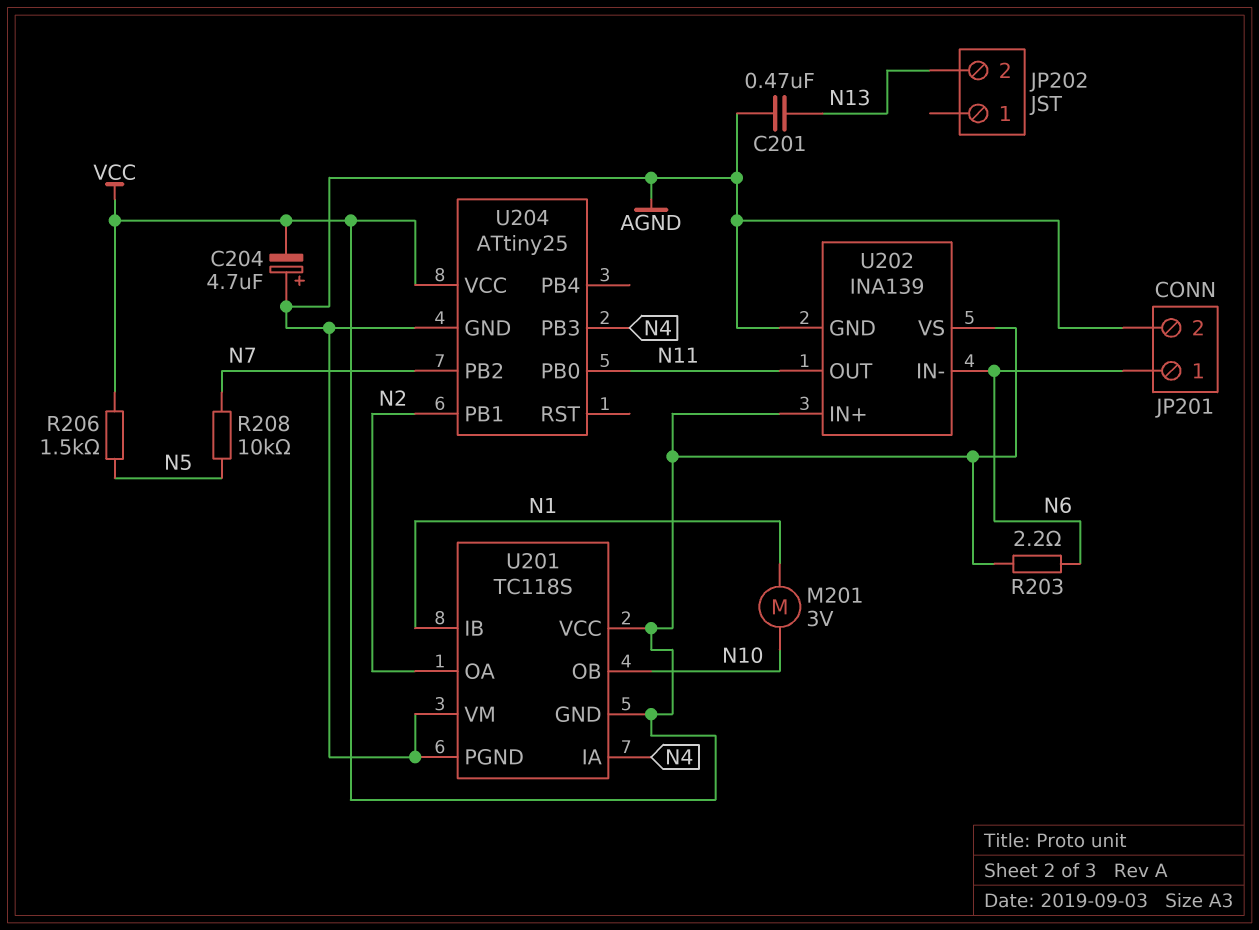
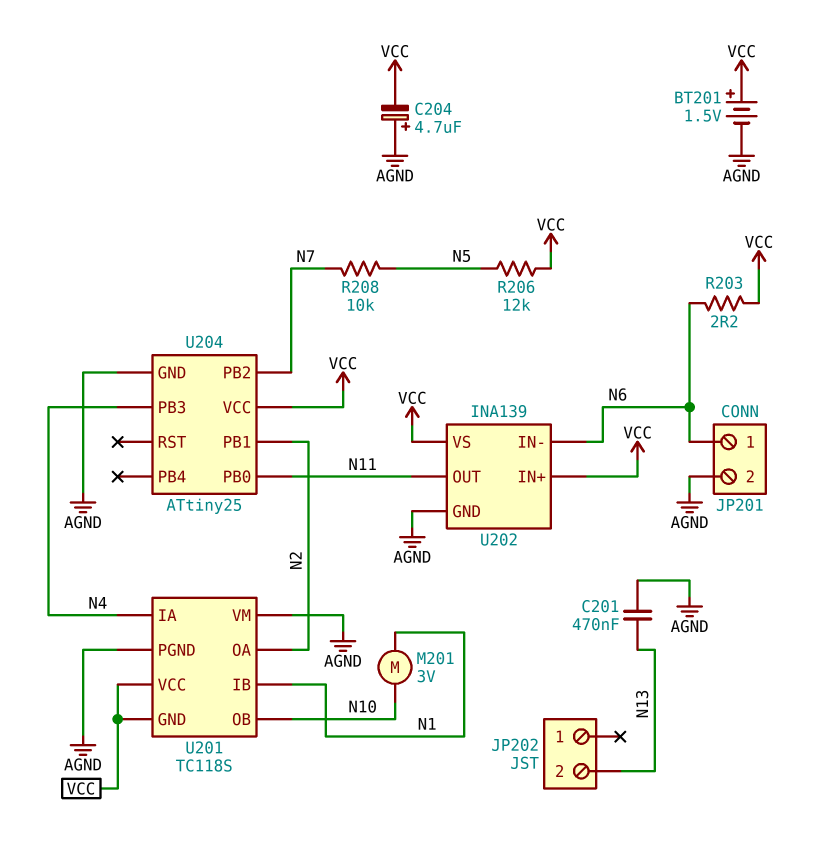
BT201: none -> 1.5V (plus VCC, minus AGND)
R206: 1.5k (N5, VCC) -> 12k (N5, VCC)

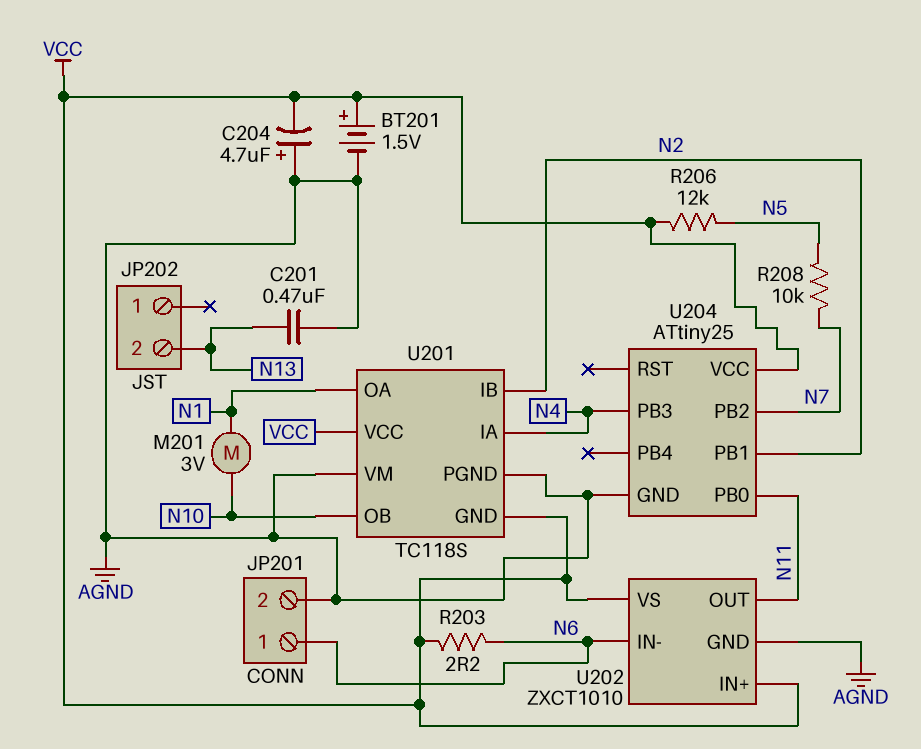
U201 pin IB: N1 -> N2
U201 pin OA: N2 -> N1
U202: INA139 -> ZXCT1010

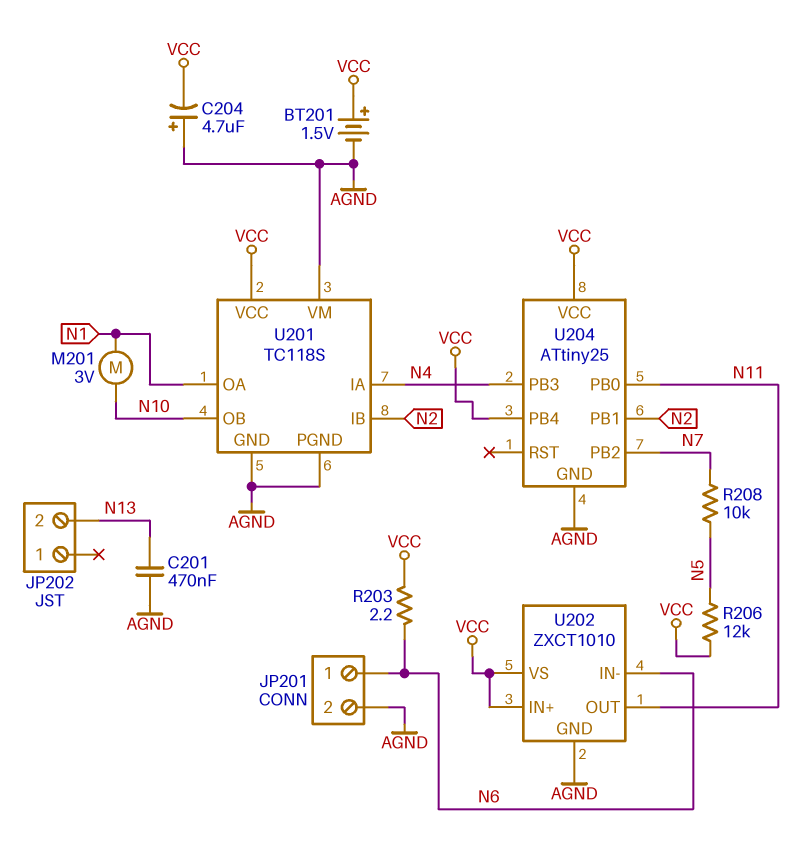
U201 pin GND: VCC -> AGND
U204 pin PB4: none -> VCC

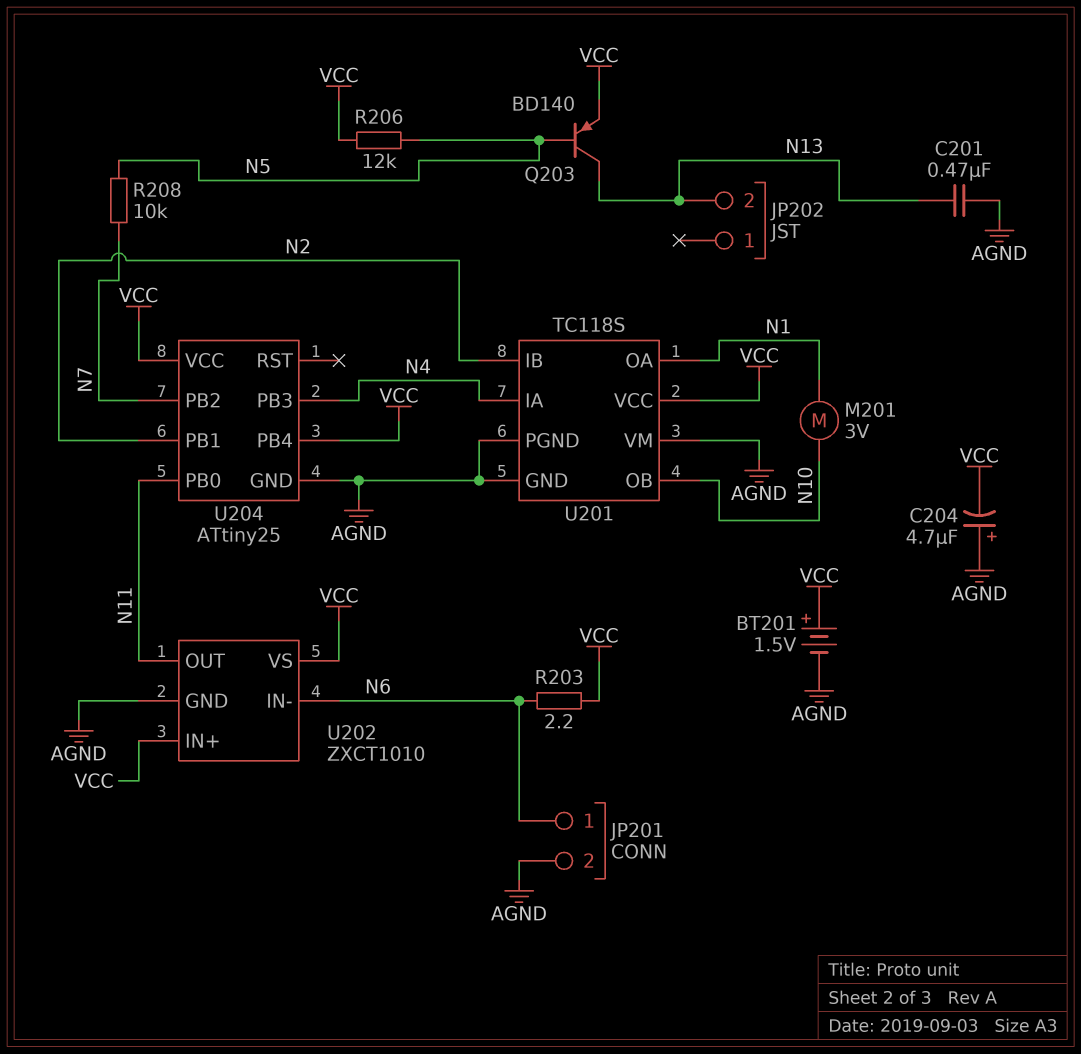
Q203: none -> PNP BD140 (B N5, C N13, E VCC)

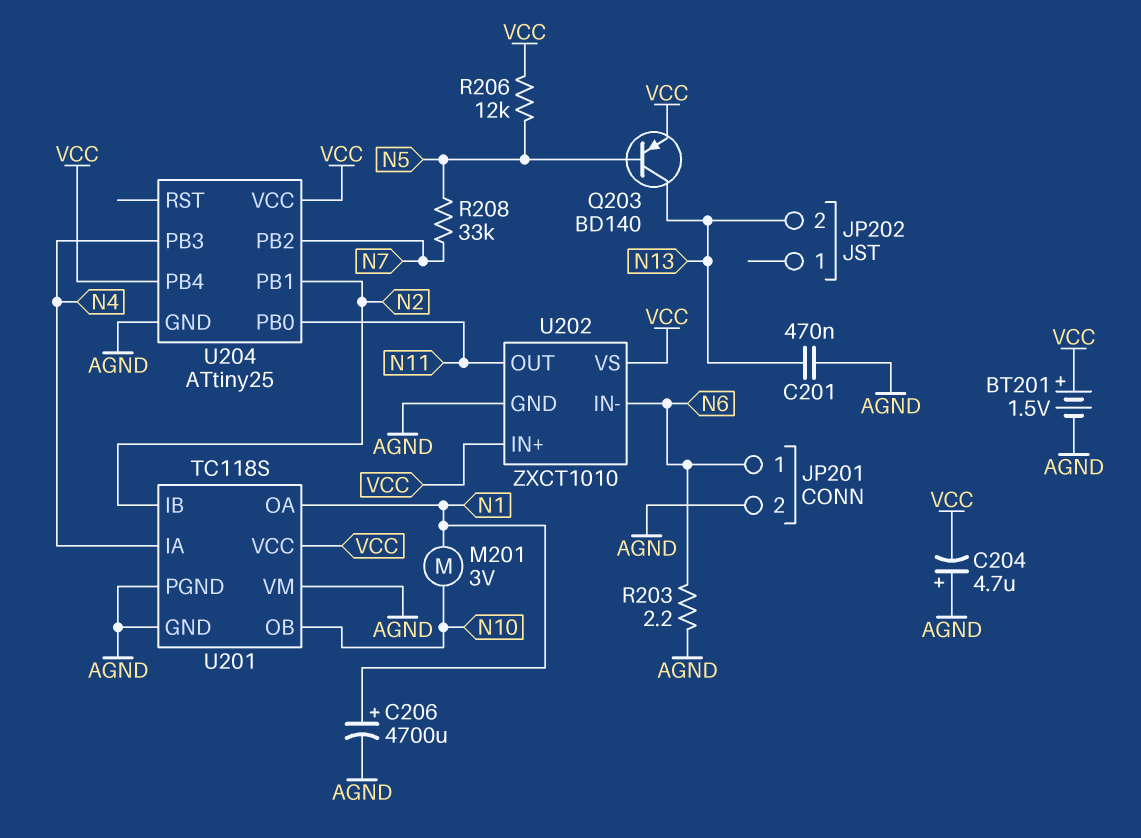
C206: none -> 4700uF (plus N1, minus AGND)
R203: 2.2 (N6, VCC) -> 2.2 (AGND, N6)
R208: 10k (N5, N7) -> 33k (N5, N7)

